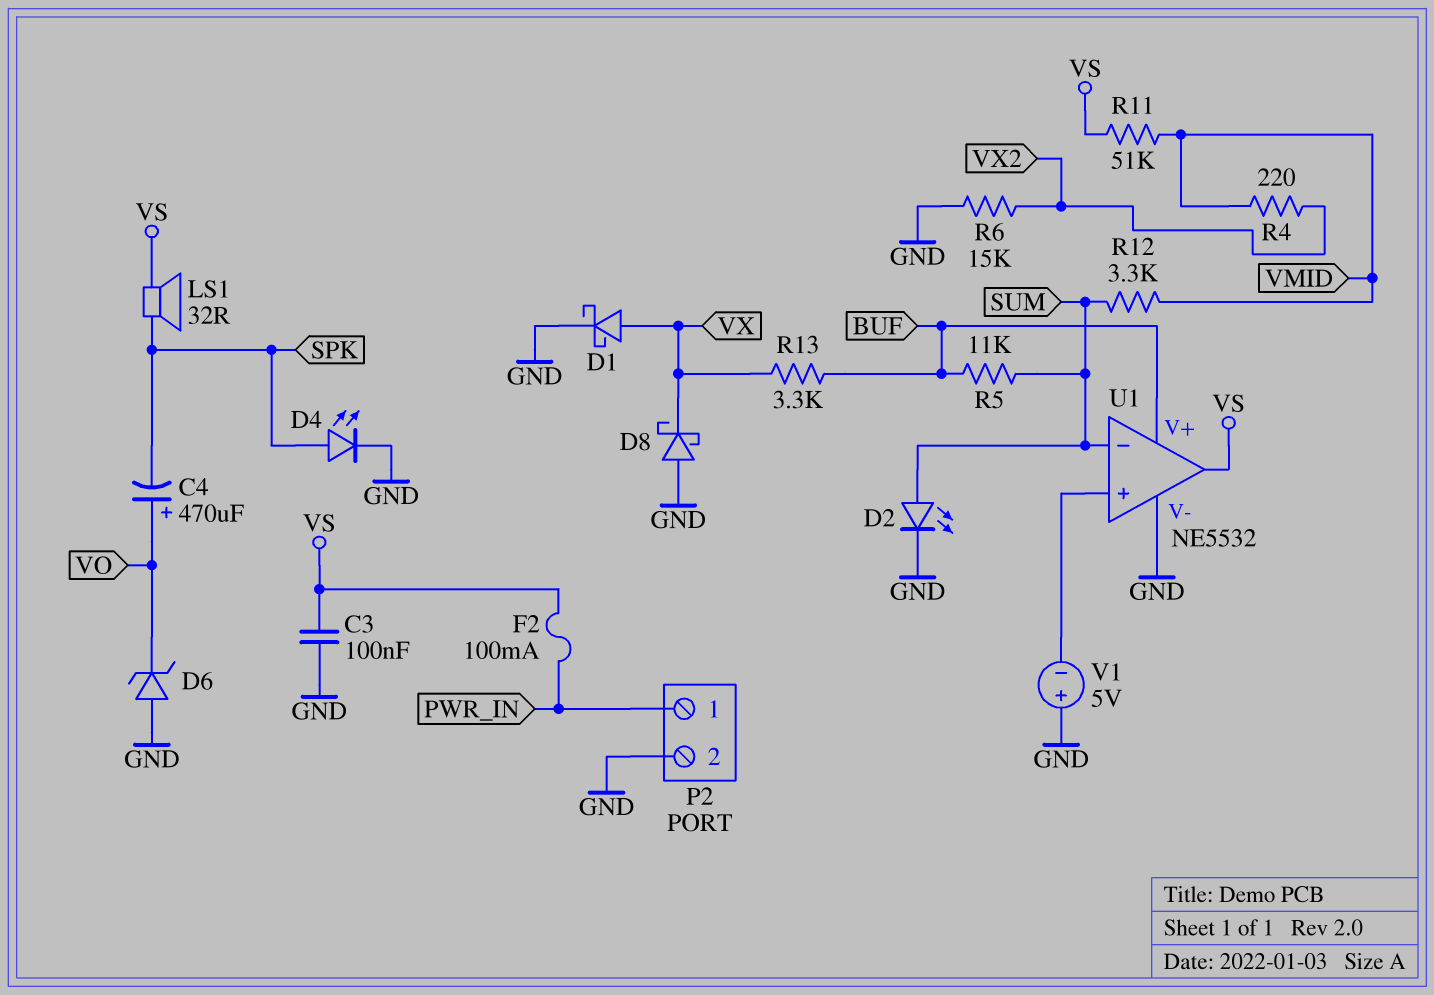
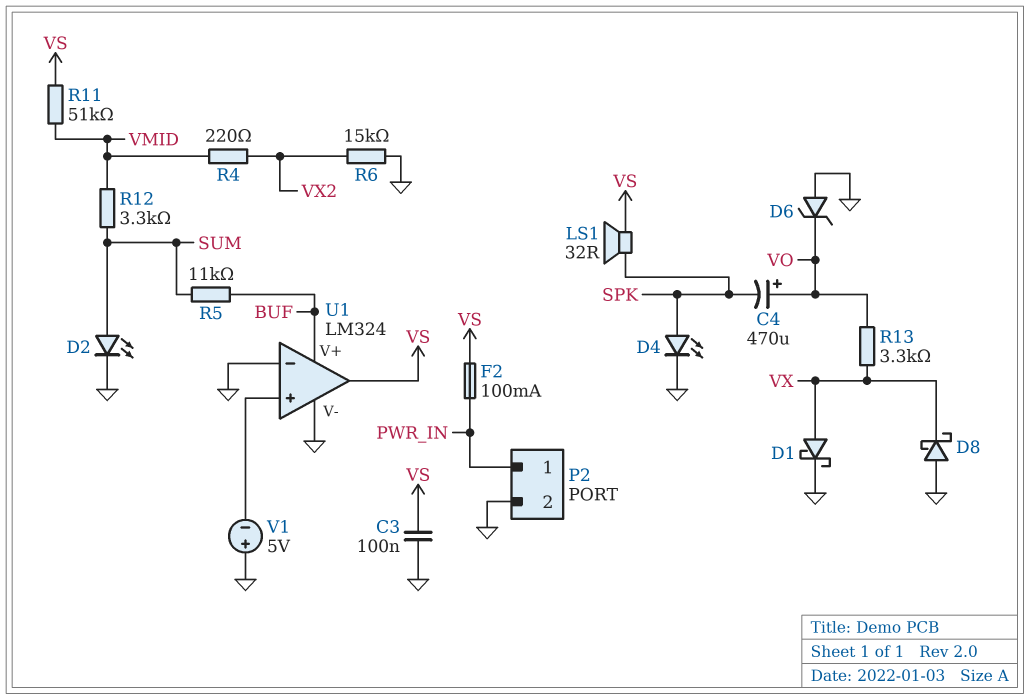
R13: 3.3k (BUF, VX) -> 3.3k (VO, VX)
U1: NE5532 -> LM324
U1 pin in-: SUM -> GND

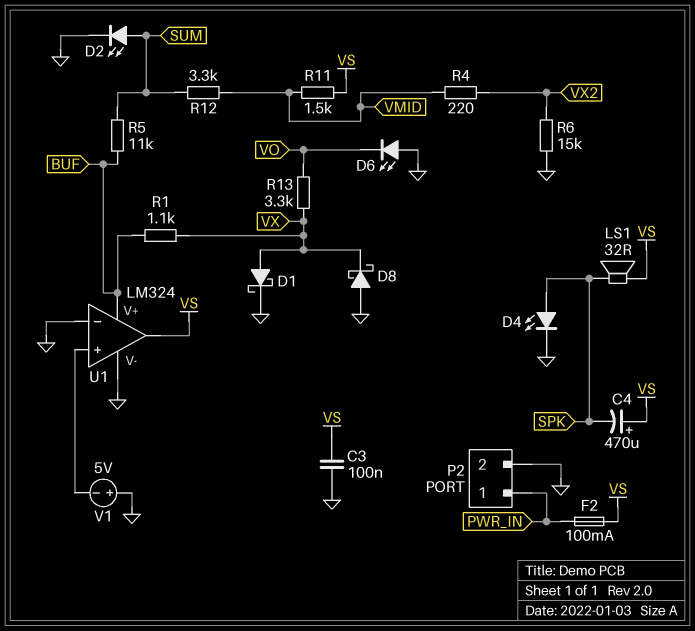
C4: 470uF (plus VO, minus SPK) -> 470uF (plus VS, minus SPK)
D6: zener (A GND, K VO) -> LED (A GND, K VO)
R1: none -> 1.1k (BUF, VX)
R11: 51k (VMID, VS) -> 1.5k (VMID, VS)

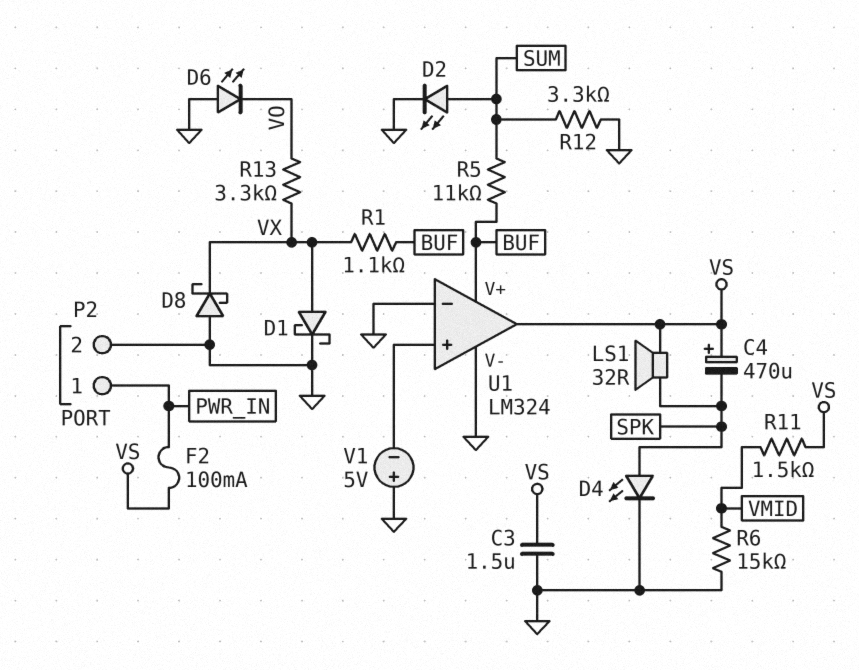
C3: 100nF (GND, VS) -> 1.5uF (GND, VS)
R4: 220 (VMID, VX2) -> none
R6: 15k (GND, VX2) -> 15k (GND, VMID)
R12: 3.3k (SUM, VMID) -> 3.3k (GND, SUM)

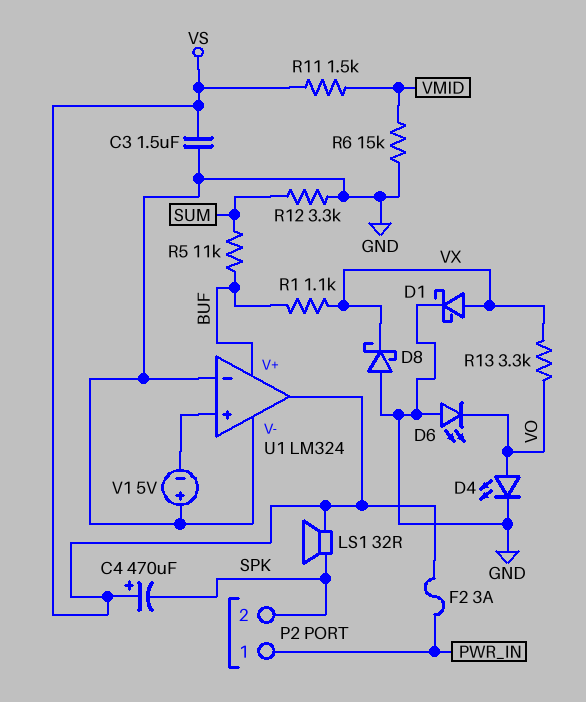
D2: LED (A SUM, K GND) -> none
D4: LED (A SPK, K GND) -> LED (A VO, K GND)
F2: 100mA (PWR_IN, VS) -> 3A (PWR_IN, VS)
P2 pin 2: GND -> SPK

